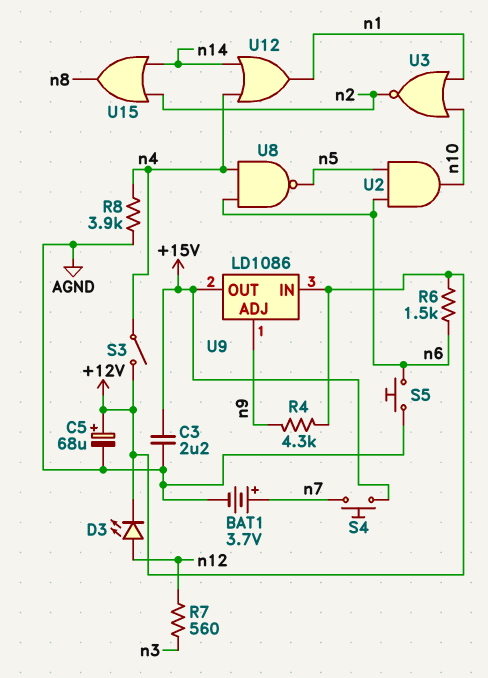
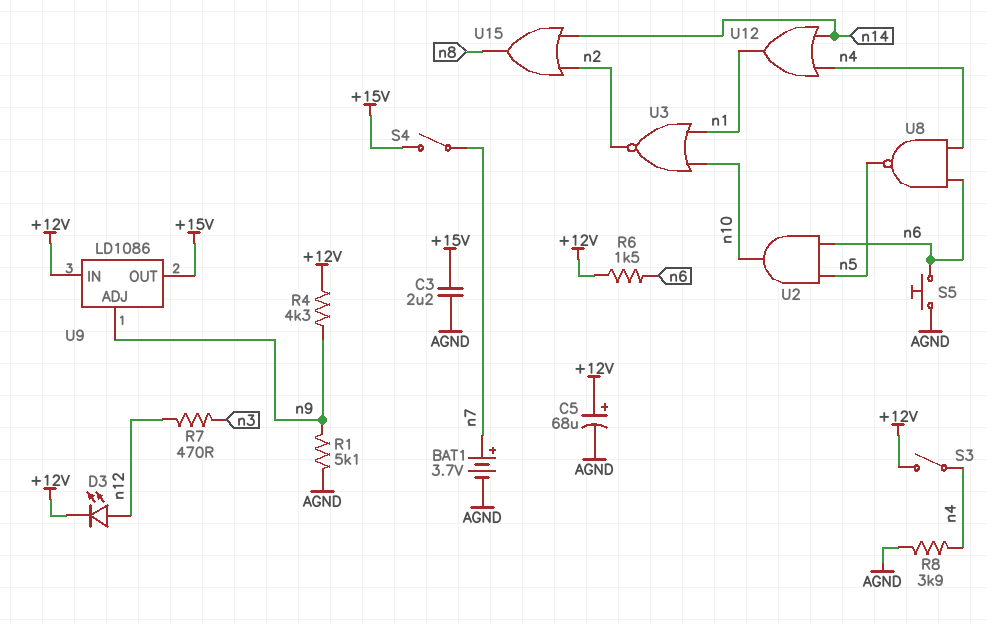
R1: none -> 5.1k (AGND, n9)
R7: 560 (n3, n12) -> 470 (n3, n12)
S4: button (+15V, n7) -> switch (+15V, n7)

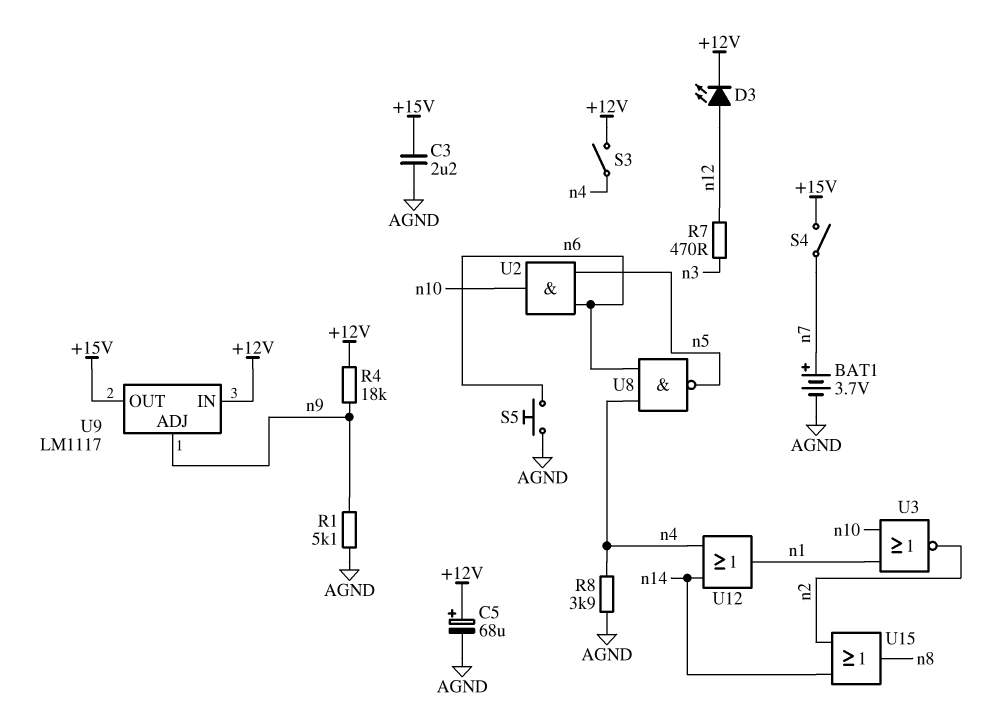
R4: 4.3k (+12V, n9) -> 18k (+12V, n9)
R6: 1.5k (+12V, n6) -> none
U9: LD1086 -> LM1117

